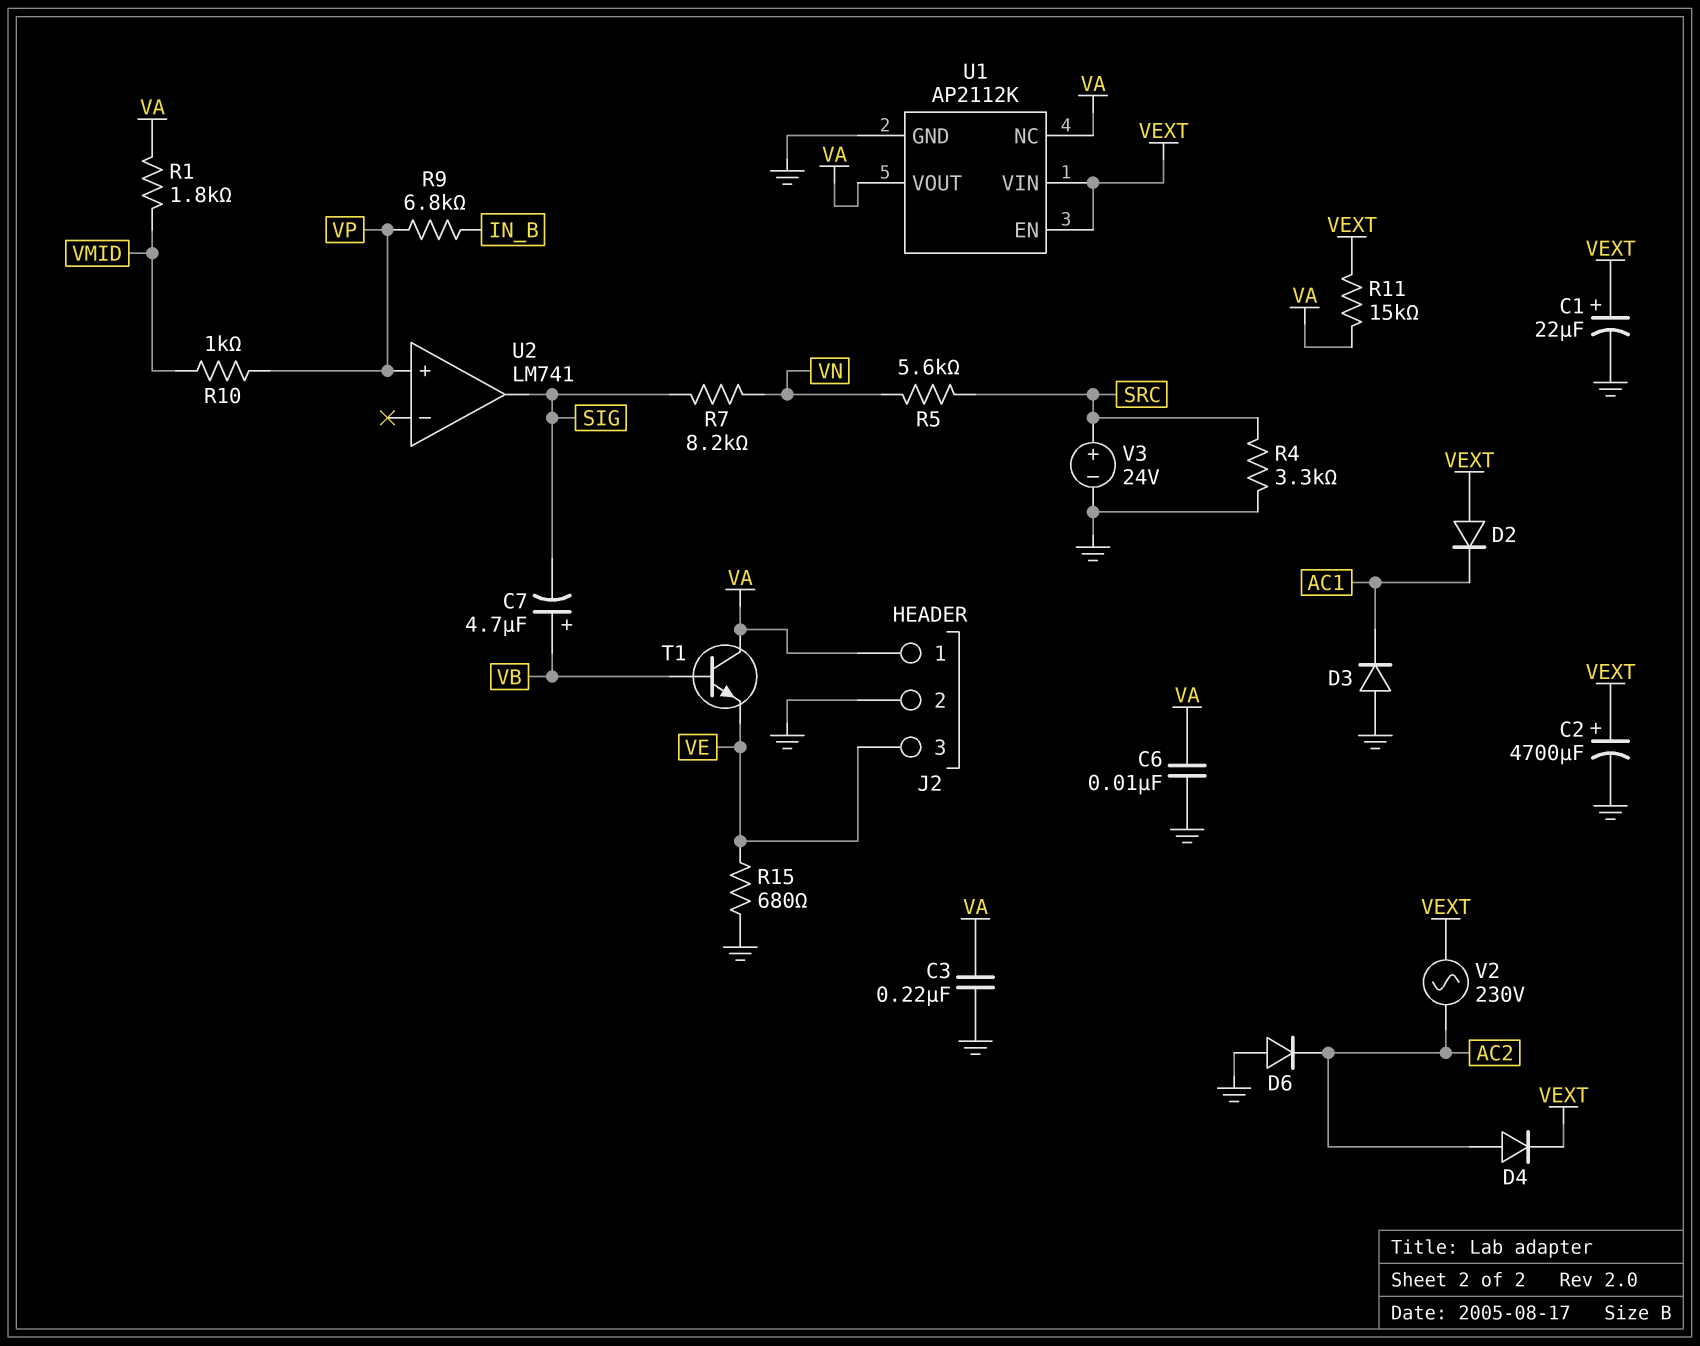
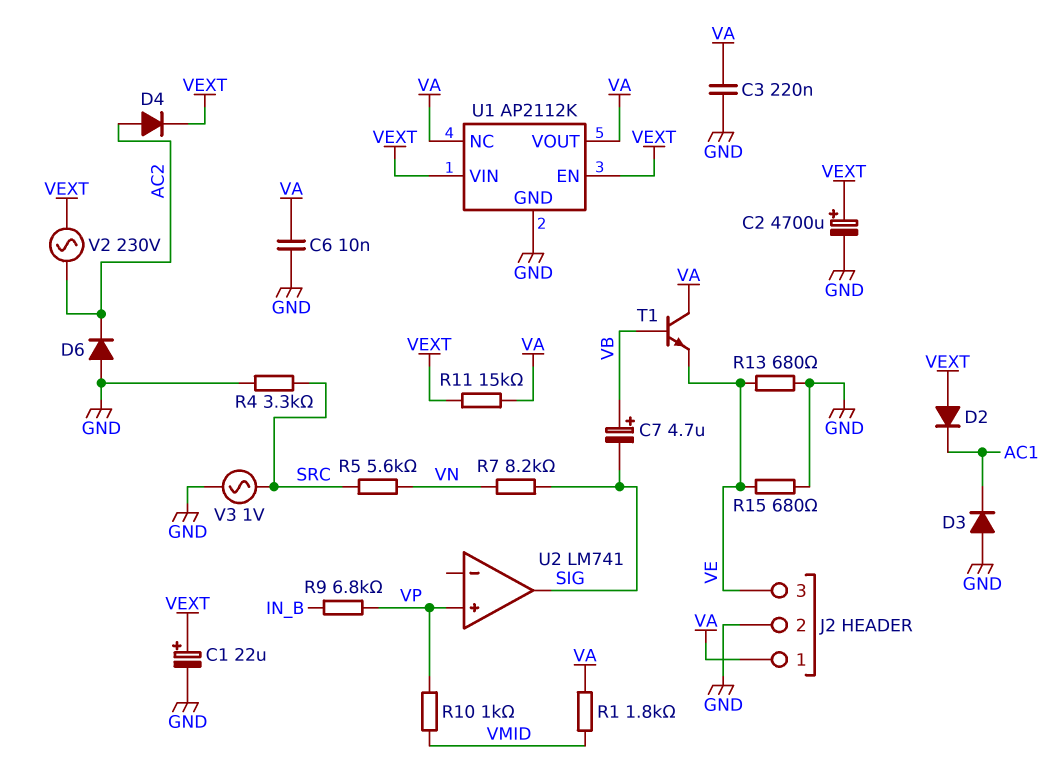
R13: none -> 680 (GND, VE)
V3: 24V (plus SRC, minus GND) -> AC 1V (GND, SRC)

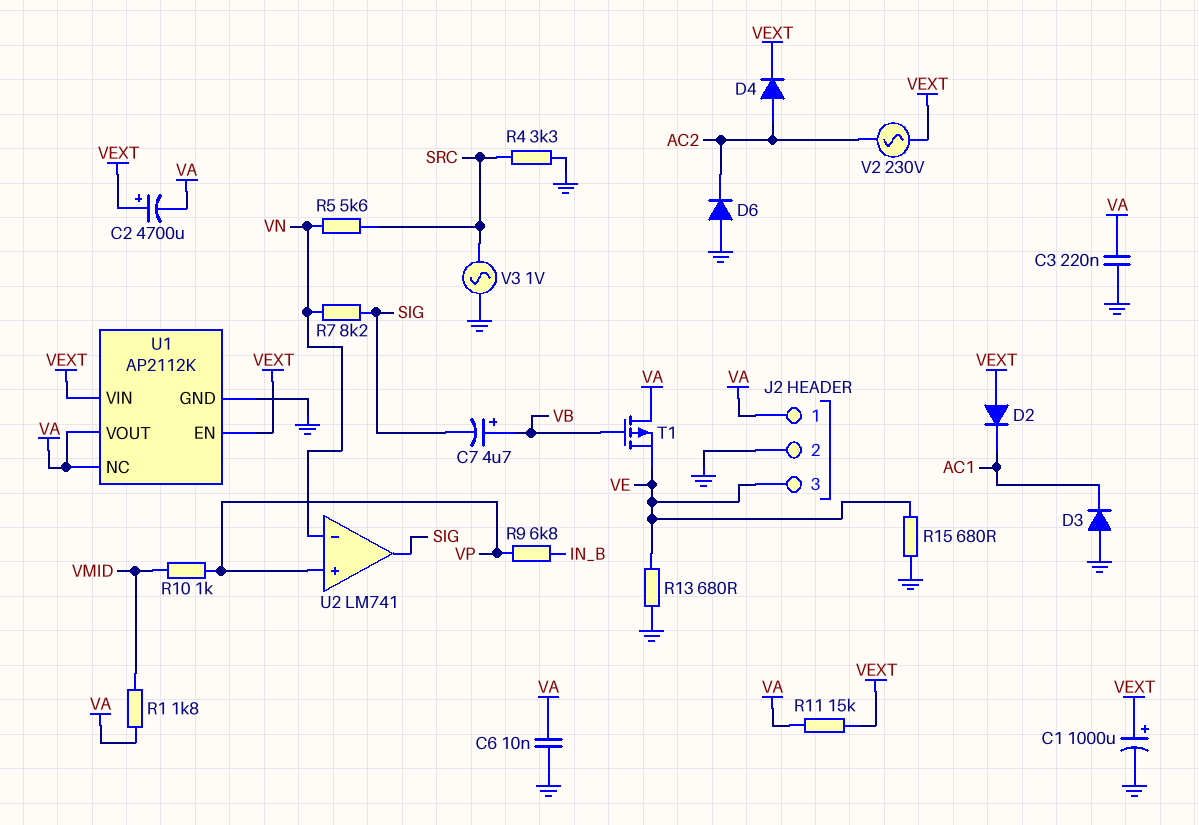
C1: 22uF (plus VEXT, minus GND) -> 1000uF (plus VEXT, minus GND)
C2: 4700uF (plus VEXT, minus GND) -> 4700uF (plus VEXT, minus VA)
T1: NPN (B VB, C VA, E VE) -> PMOS (G VB, D VA, S VE)
U2 pin in-: none -> VN

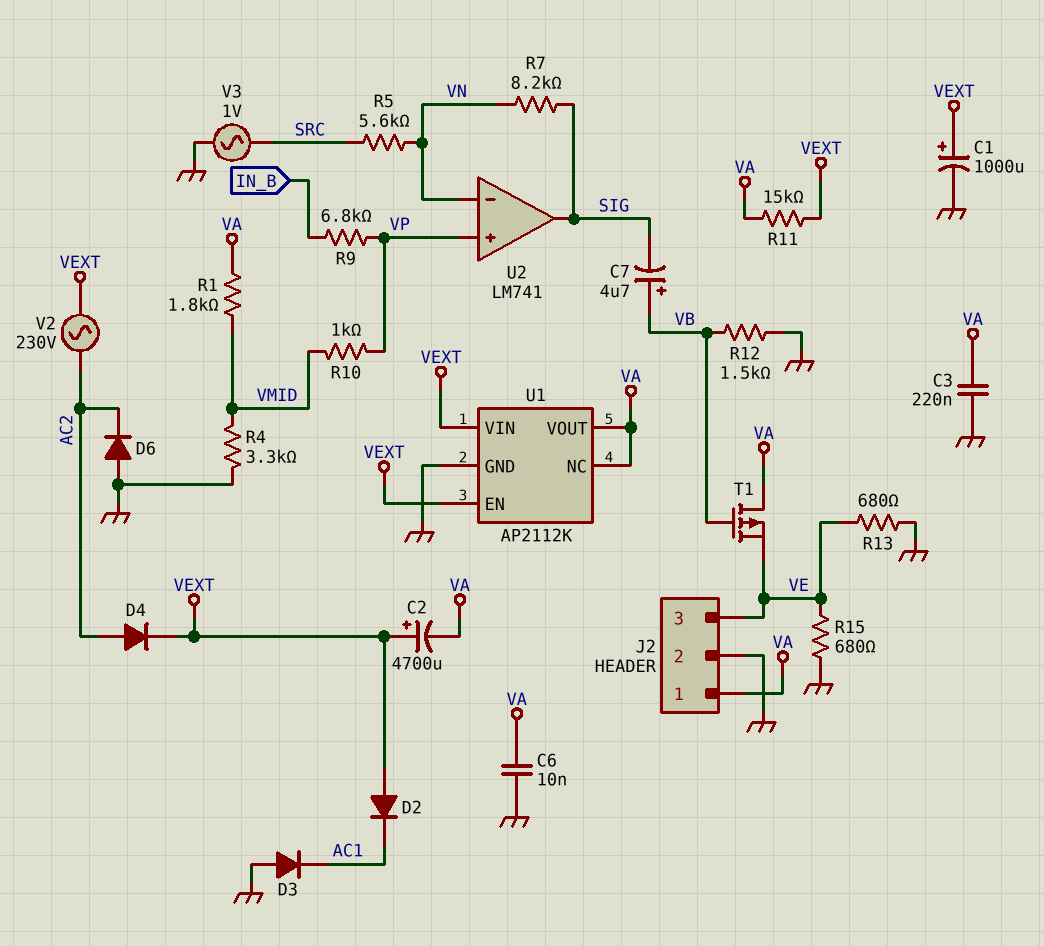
R4: 3.3k (GND, SRC) -> 3.3k (GND, VMID)
R12: none -> 1.5k (GND, VB)

